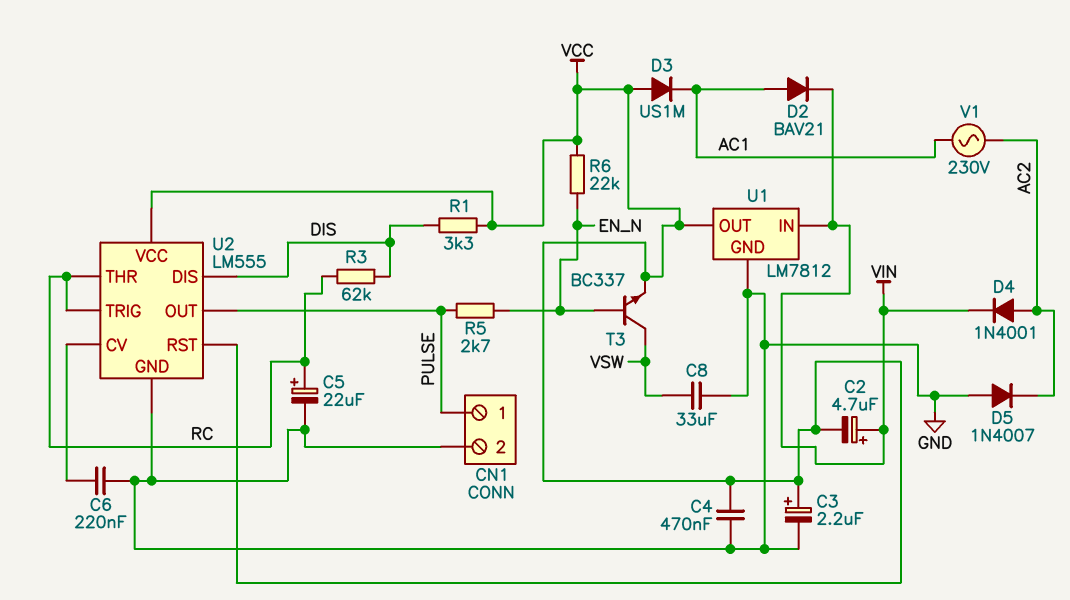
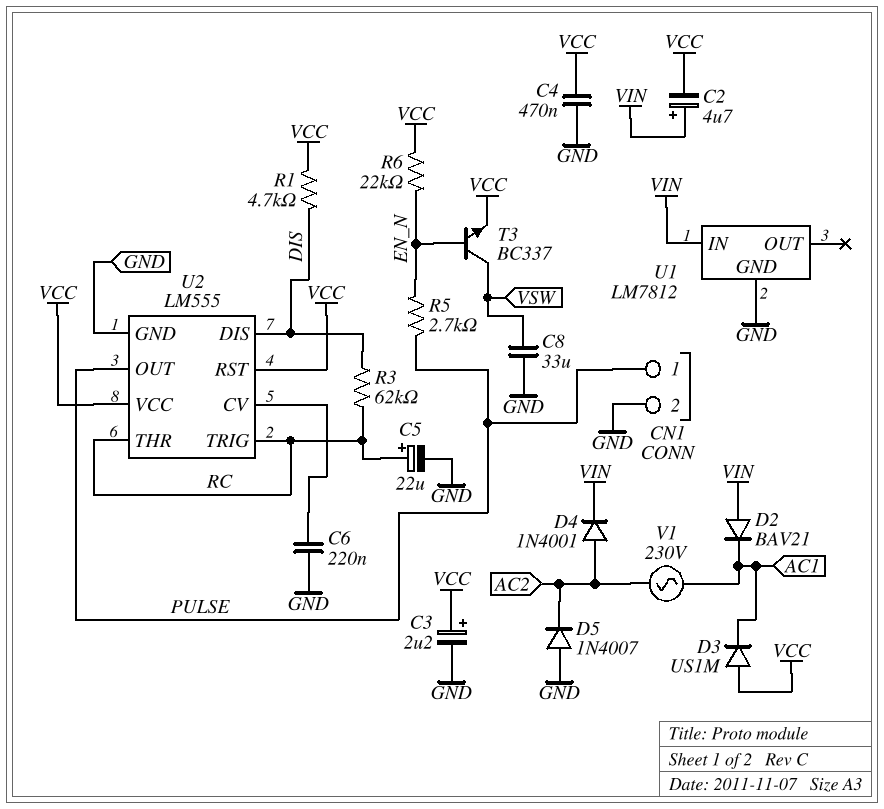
D2: diode BAV21 (A AC1, K VIN) -> diode BAV21 (A VIN, K AC1)
R1: 3.3k (DIS, VCC) -> 4.7k (DIS, VCC)
U1 pin OUT: VCC -> none

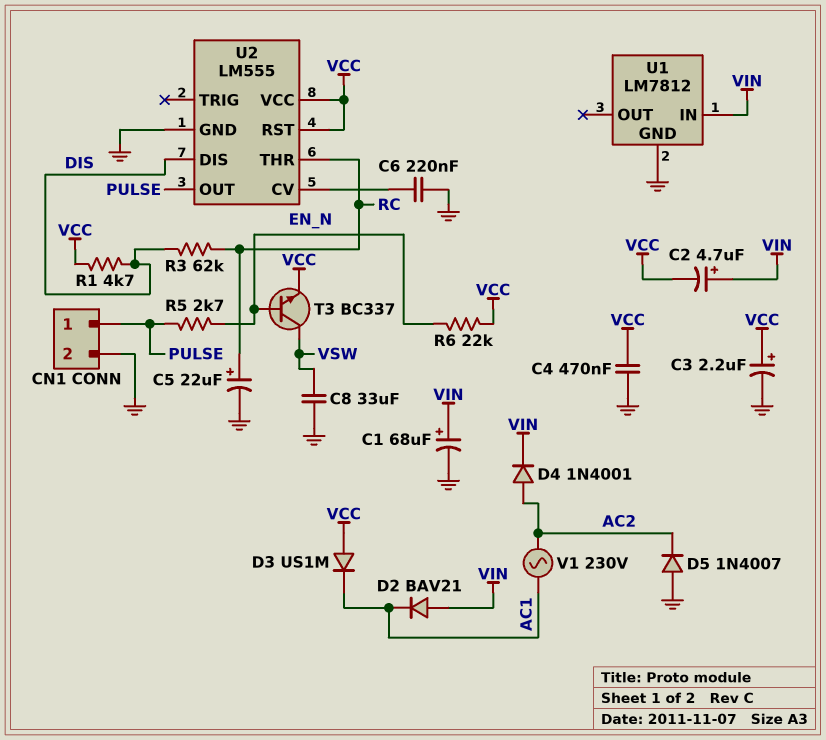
C1: none -> 68uF (plus VIN, minus GND)
U2 pin TRIG: RC -> none

